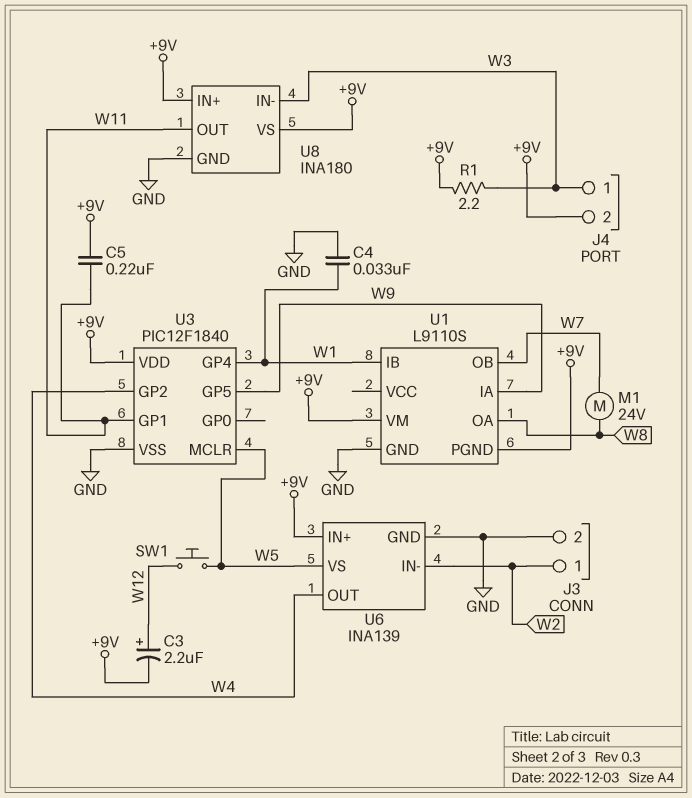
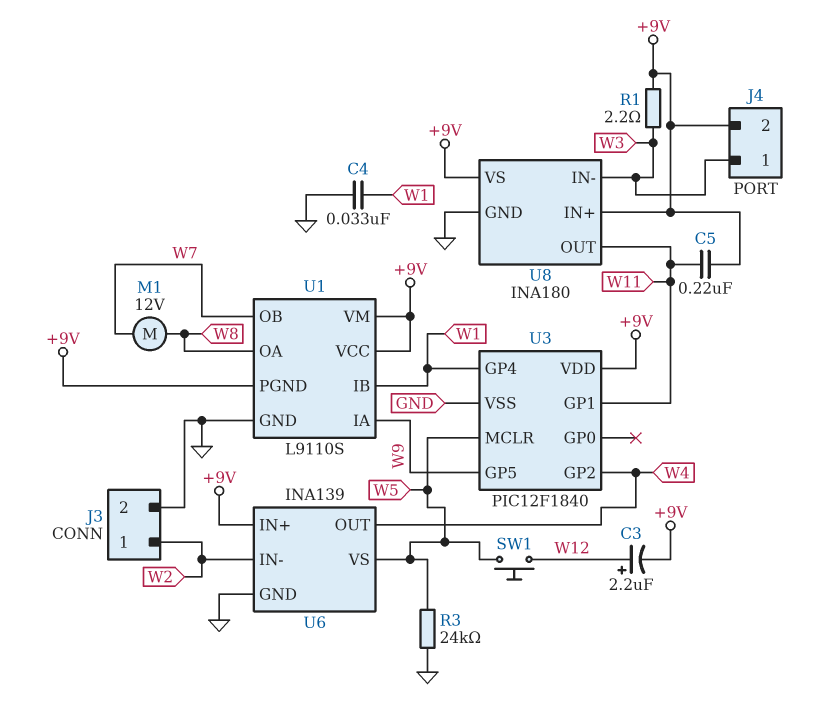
M1: motor 24V (W7, W8) -> motor 12V (W7, W8)
R3: none -> 24k (GND, W5)
U1 pin VCC: none -> +9V

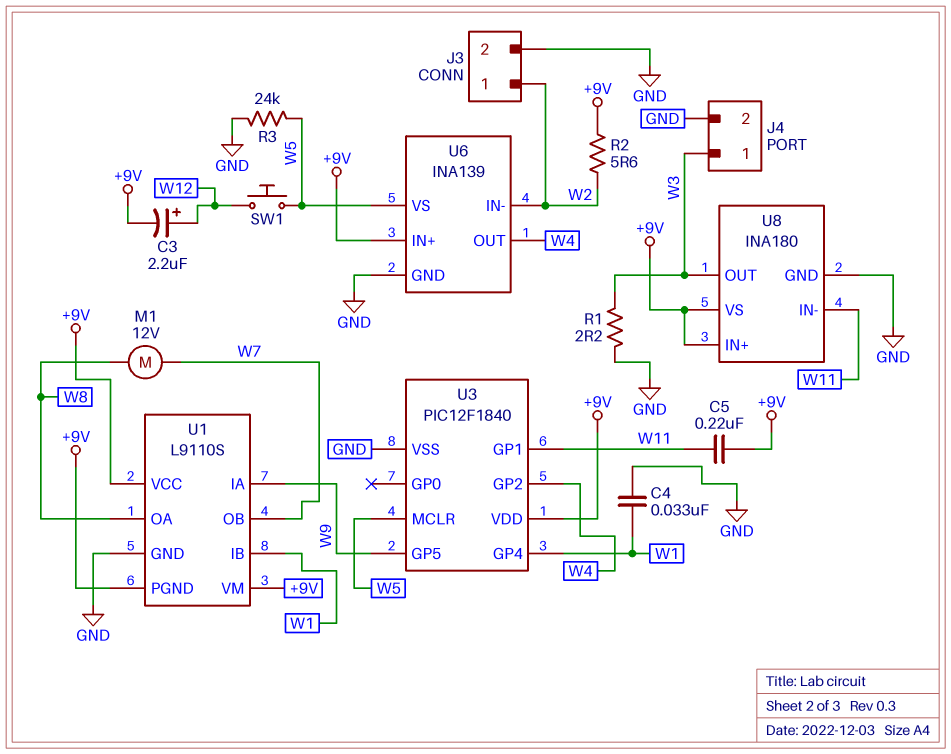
J4 pin 2: +9V -> GND
R1: 2.2 (+9V, W3) -> 2.2 (GND, W3)
R2: none -> 5.6 (+9V, W2)
U8 pin IN-: W3 -> W11
U8 pin OUT: W11 -> W3

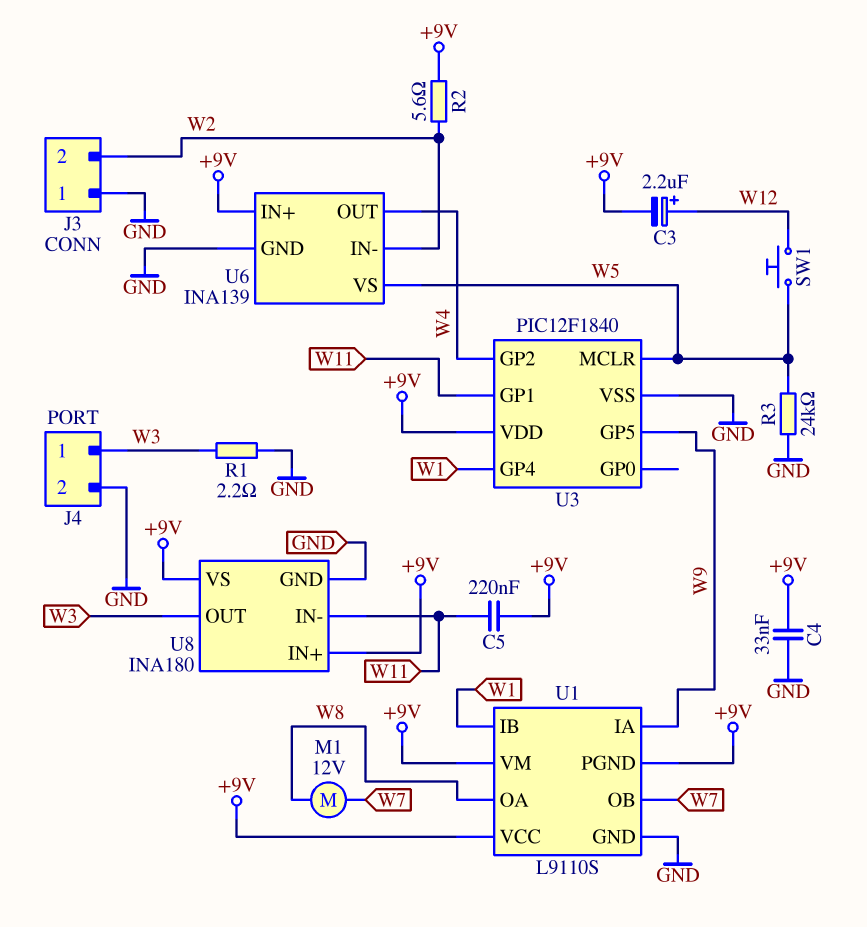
C4: 33nF (GND, W1) -> 33nF (+9V, GND)
J3 pin 1: W2 -> GND
J3 pin 2: GND -> W2

